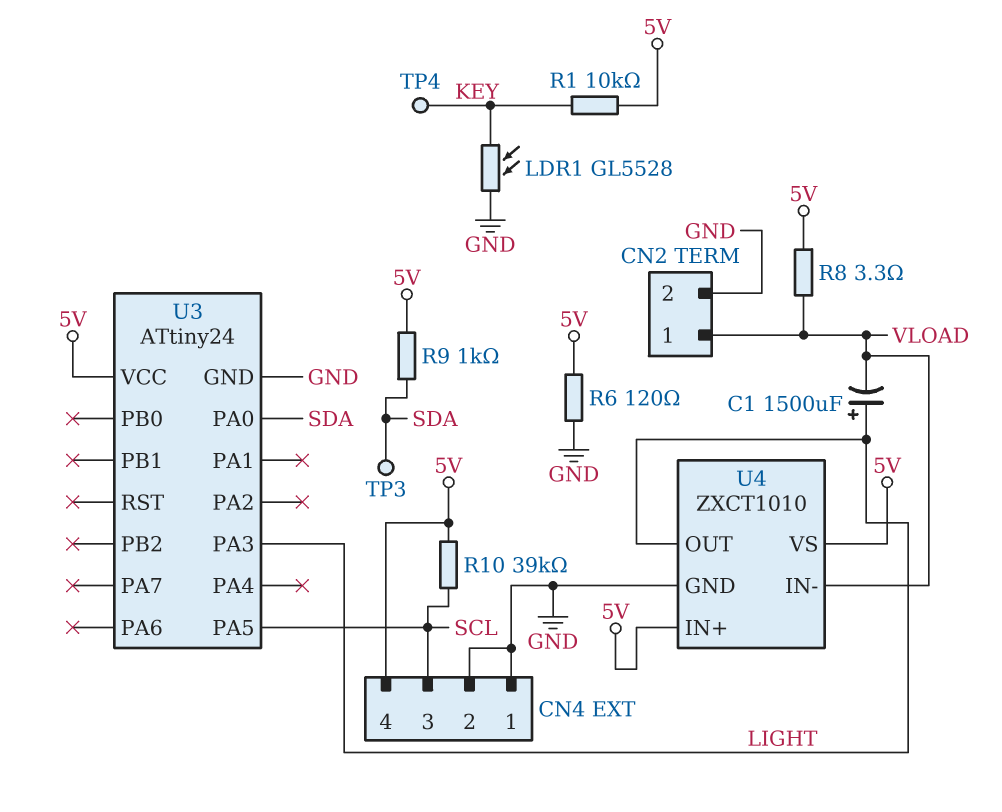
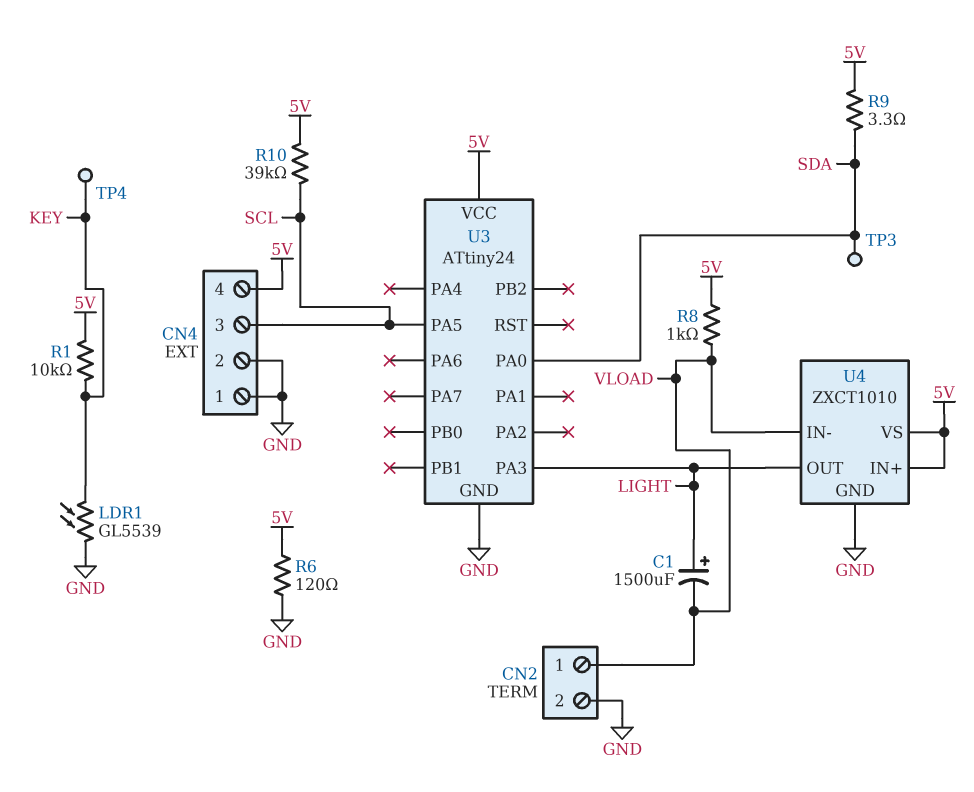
LDR1: GL5528 (GND, KEY) -> GL5539 (GND, KEY)
R8: 3.3 (5V, VLOAD) -> 1k (5V, VLOAD)
R9: 1k (5V, SDA) -> 3.3 (5V, SDA)

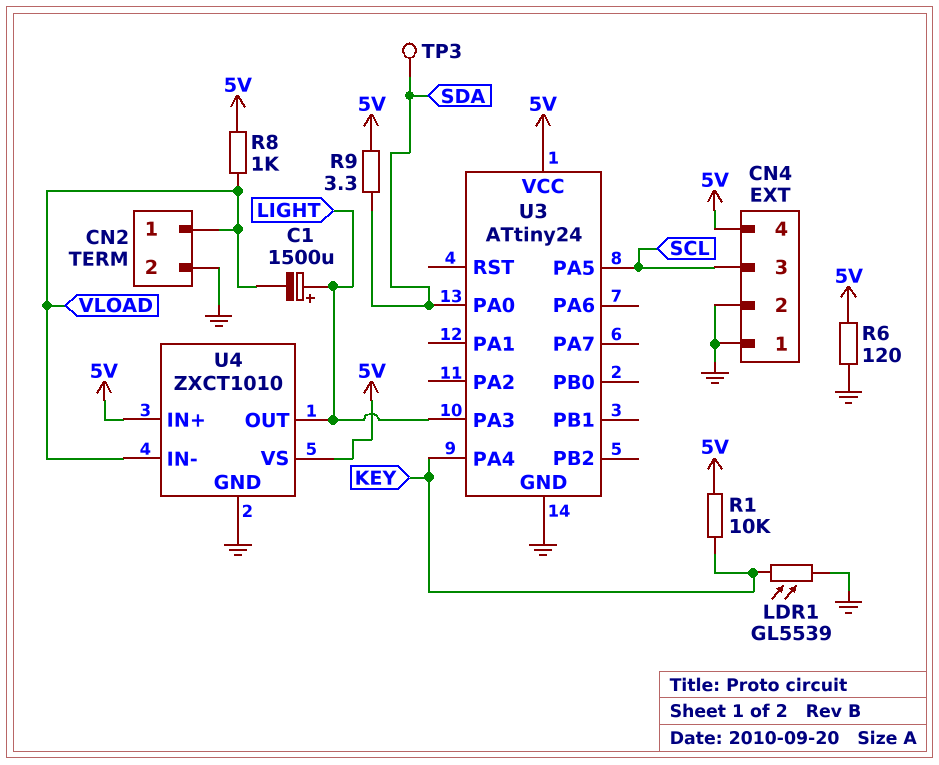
R10: 39k (5V, SCL) -> none
TP4: test point (KEY) -> none
U3 pin PA4: none -> KEY

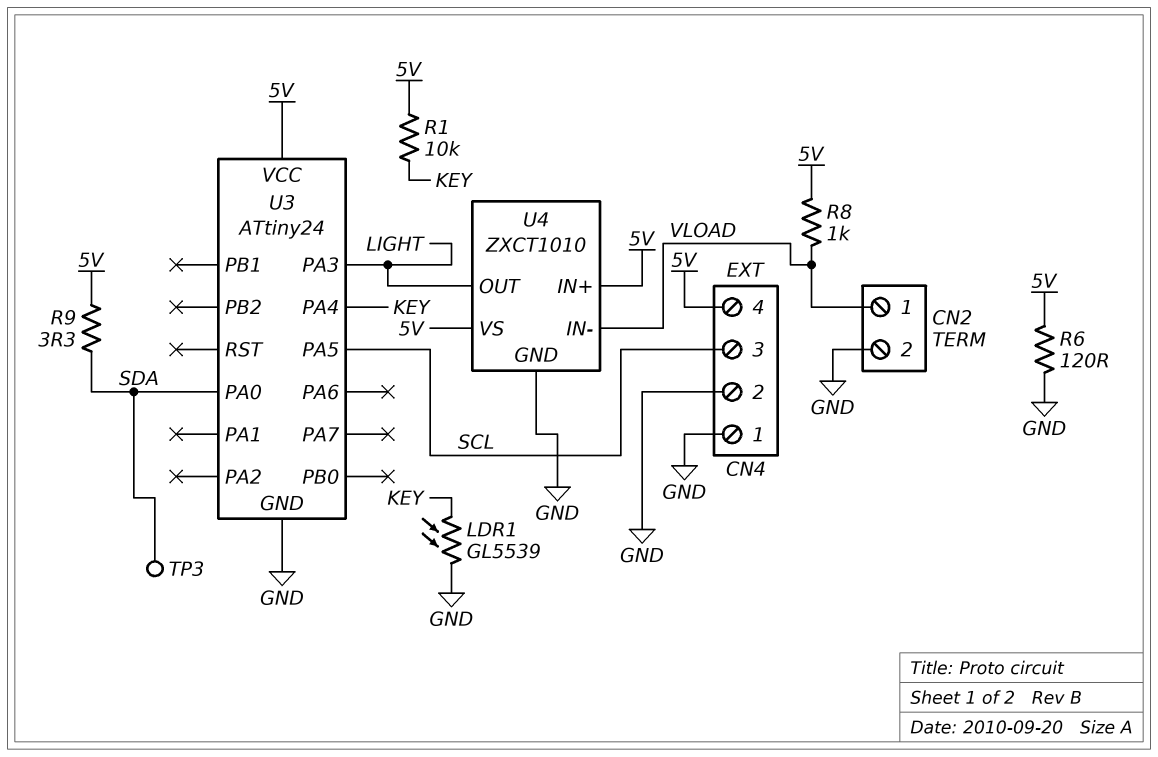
C1: 1500uF (plus LIGHT, minus VLOAD) -> none

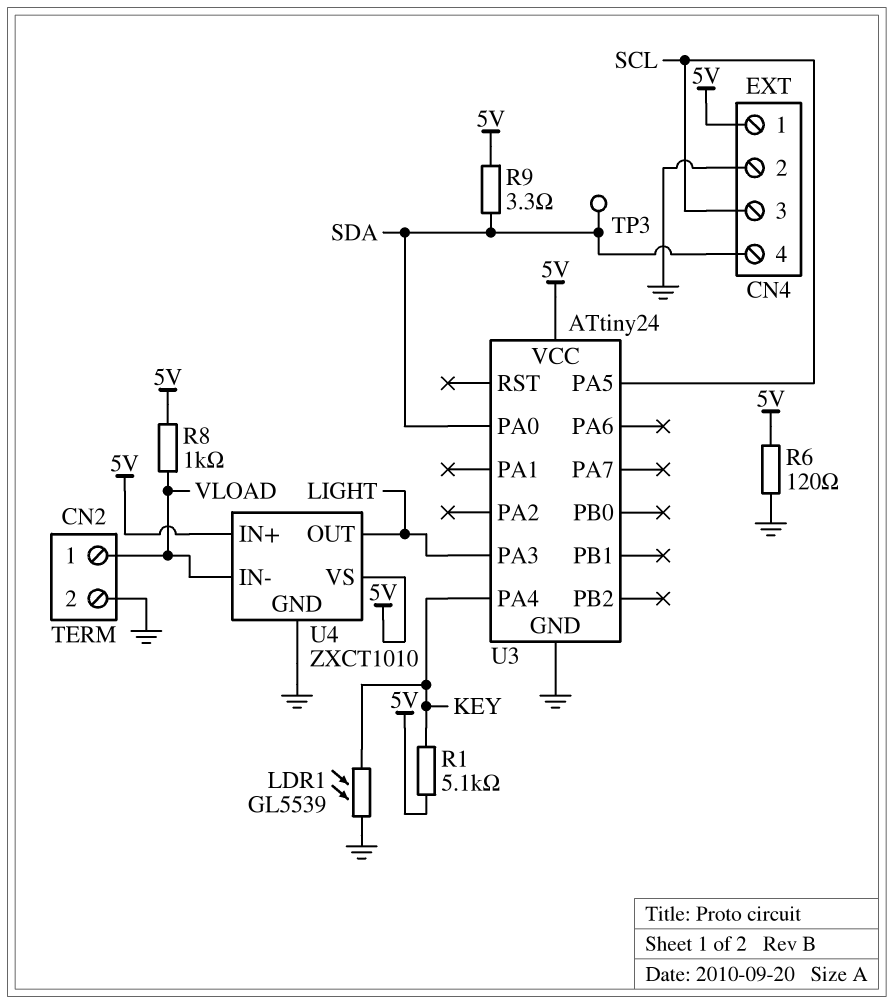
CN4 pin 1: GND -> 5V
CN4 pin 4: 5V -> SDA
R1: 10k (5V, KEY) -> 5.1k (5V, KEY)

